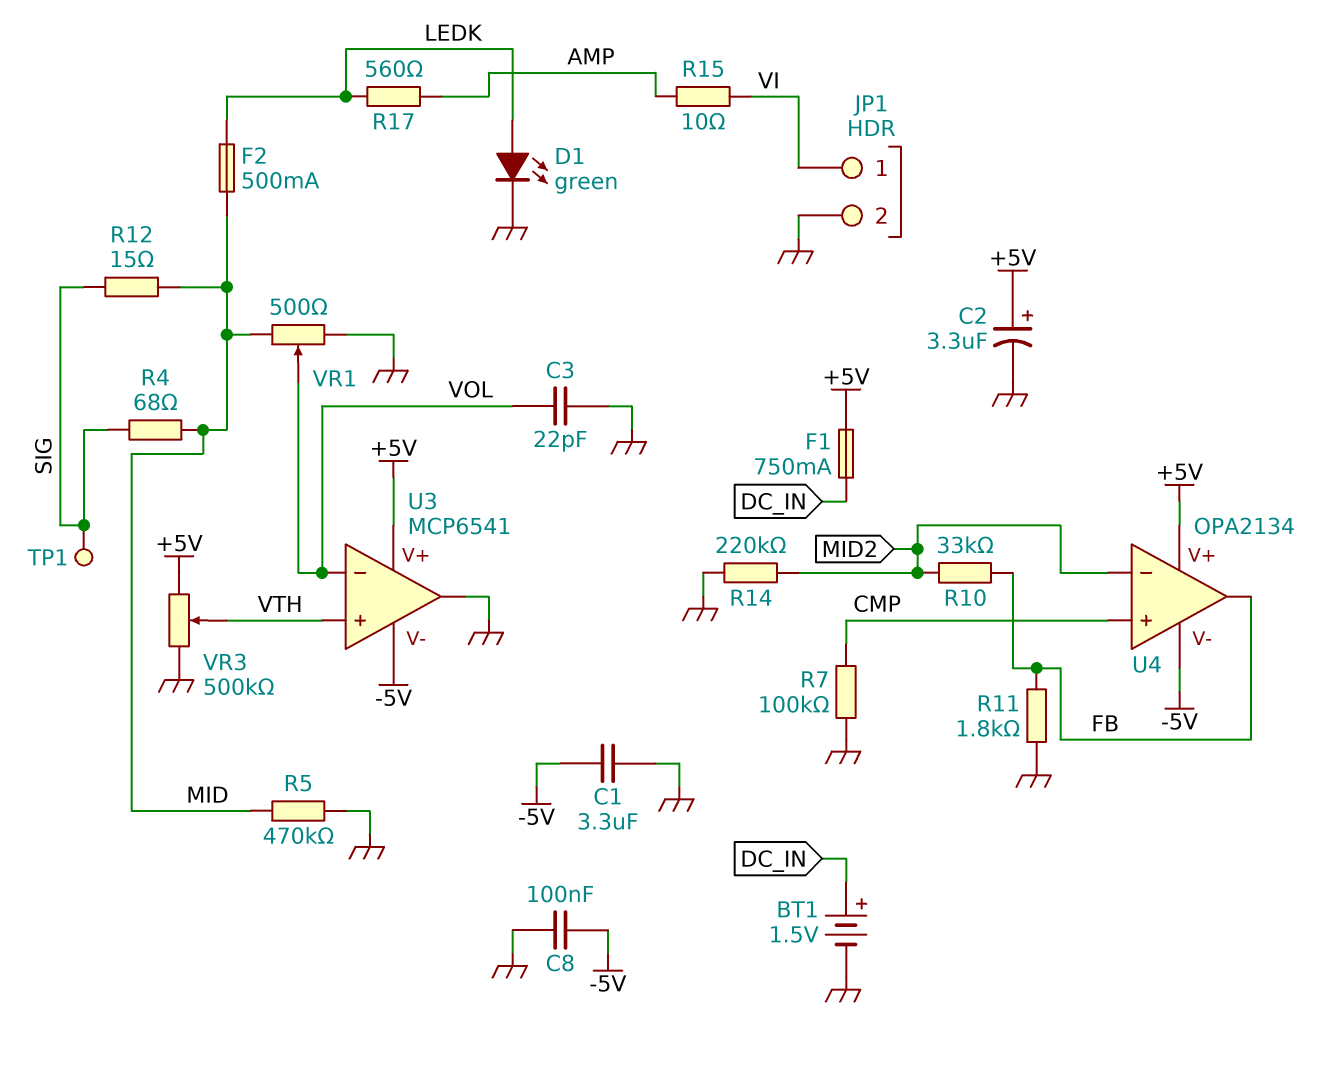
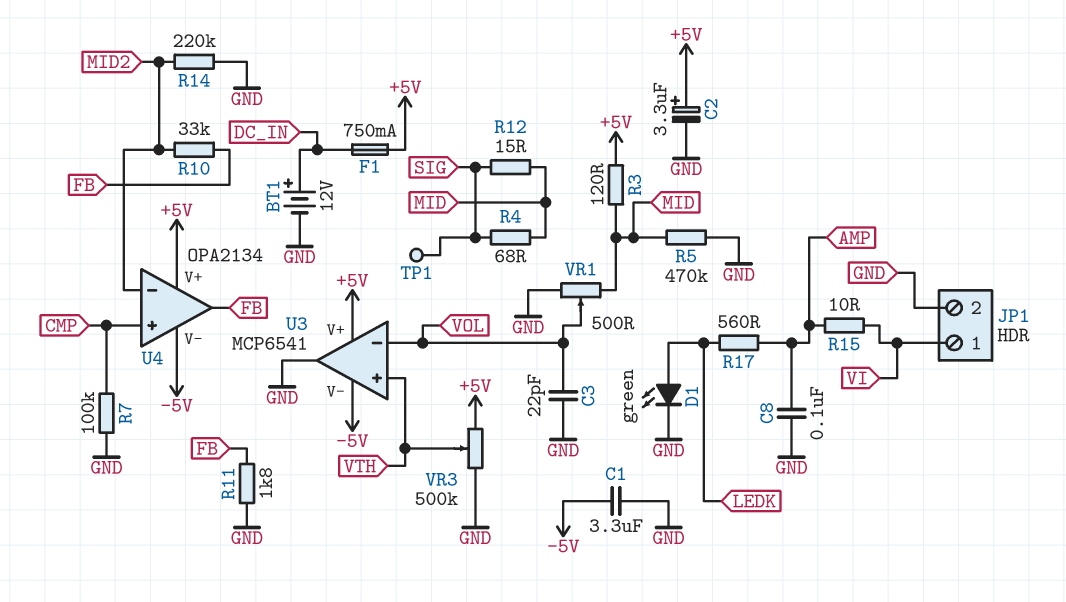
BT1: 1.5V (plus DC_IN, minus GND) -> 12V (plus DC_IN, minus GND)
C8: 100nF (-5V, GND) -> 100nF (AMP, GND)
F2: 500mA (LEDK, MID) -> none
R3: none -> 120 (+5V, MID)

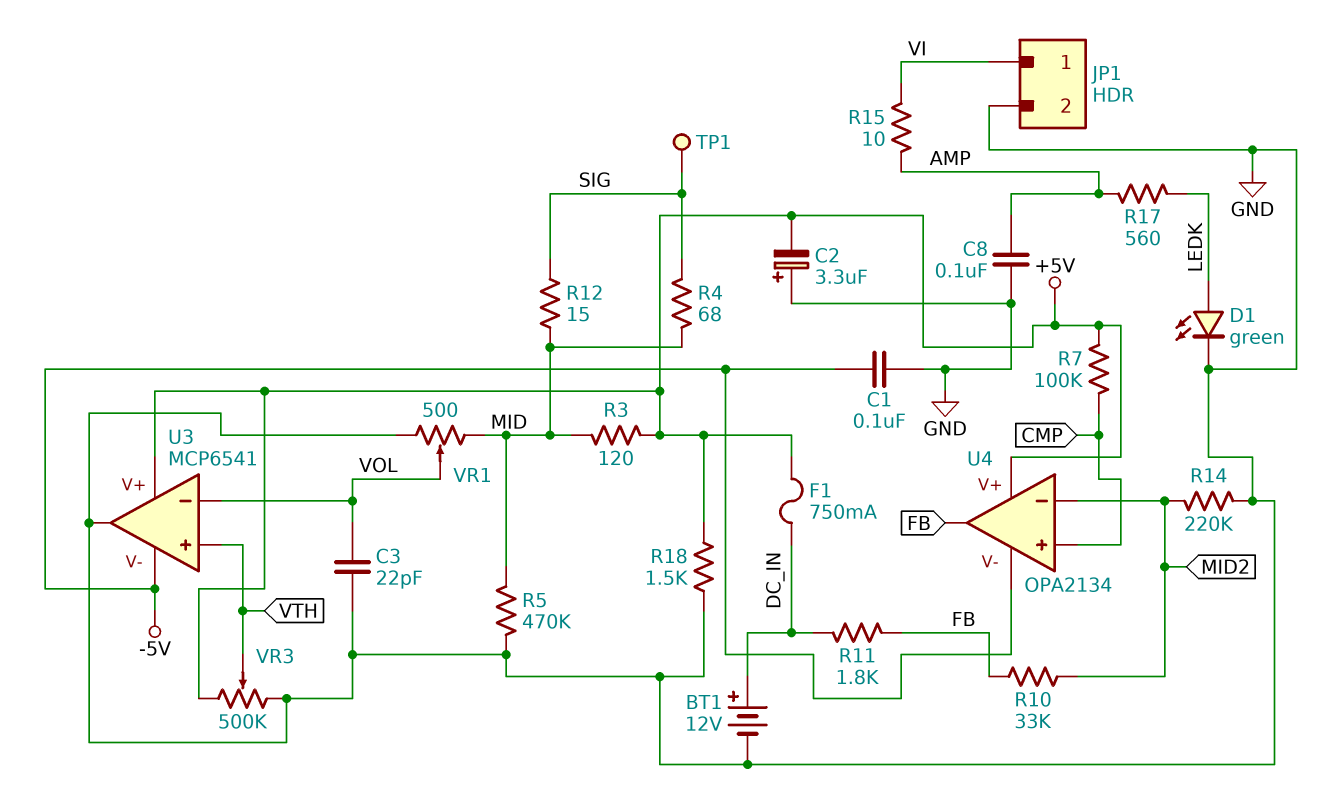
C1: 3.3uF (-5V, GND) -> 100nF (-5V, GND)
C2: 3.3uF (plus +5V, minus GND) -> 3.3uF (plus GND, minus +5V)
R7: 100k (CMP, GND) -> 100k (+5V, CMP)
R11: 1.8k (FB, GND) -> 1.8k (DC_IN, FB)
R18: none -> 1.5k (+5V, GND)

